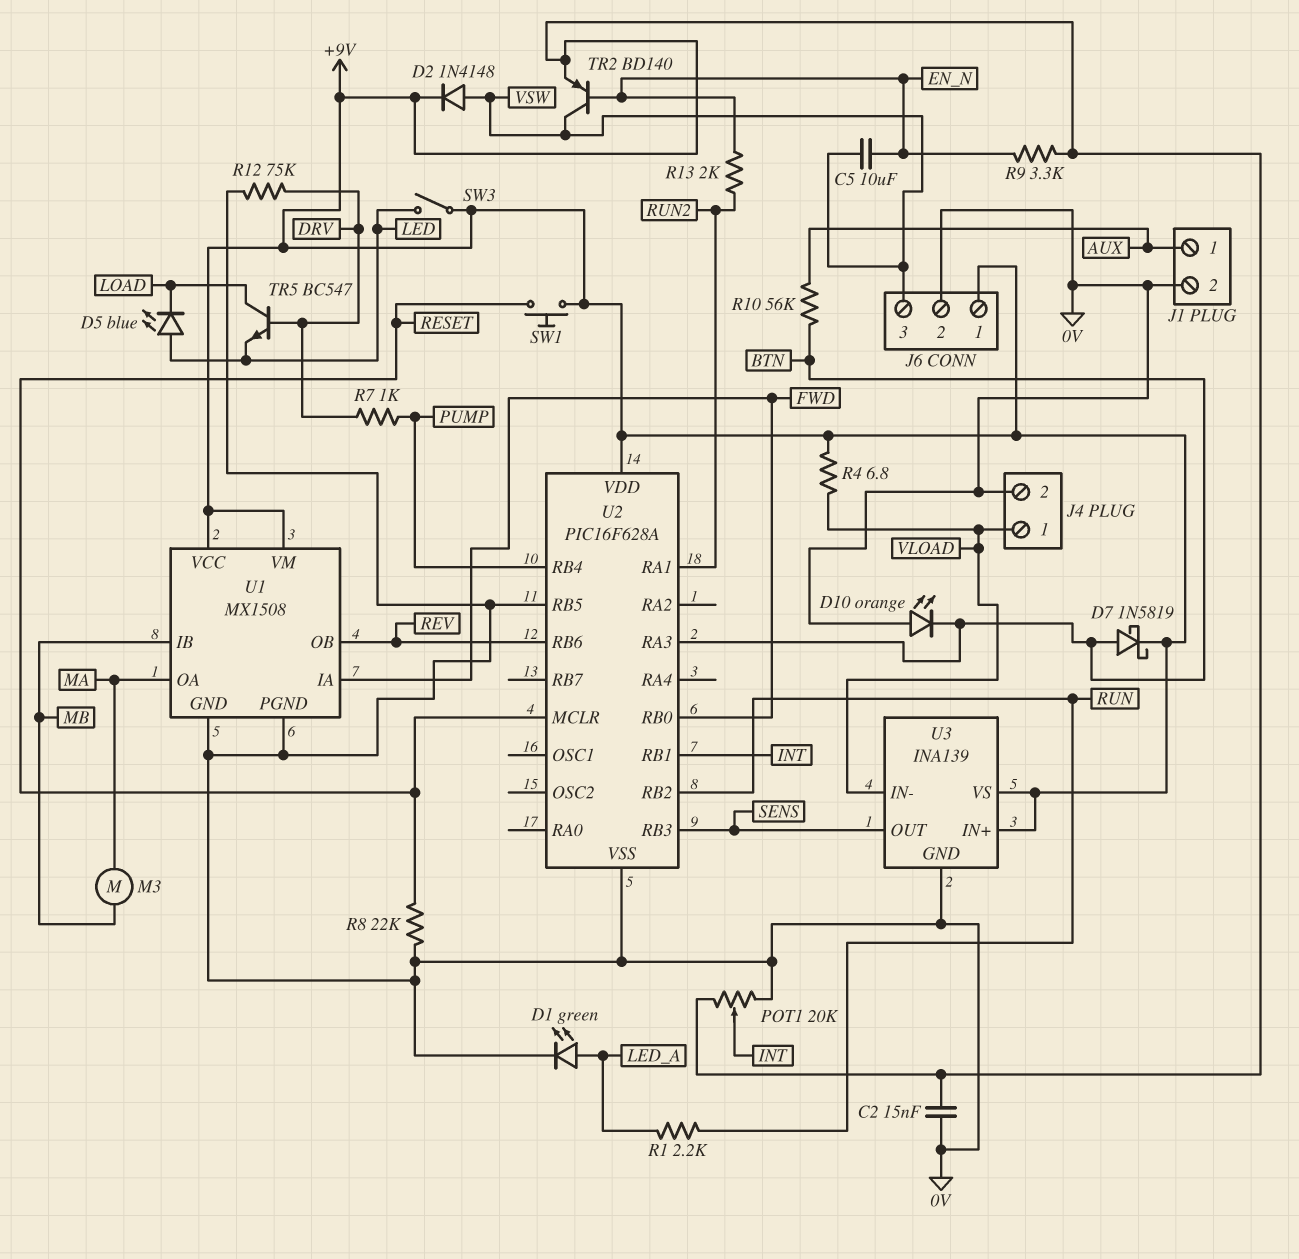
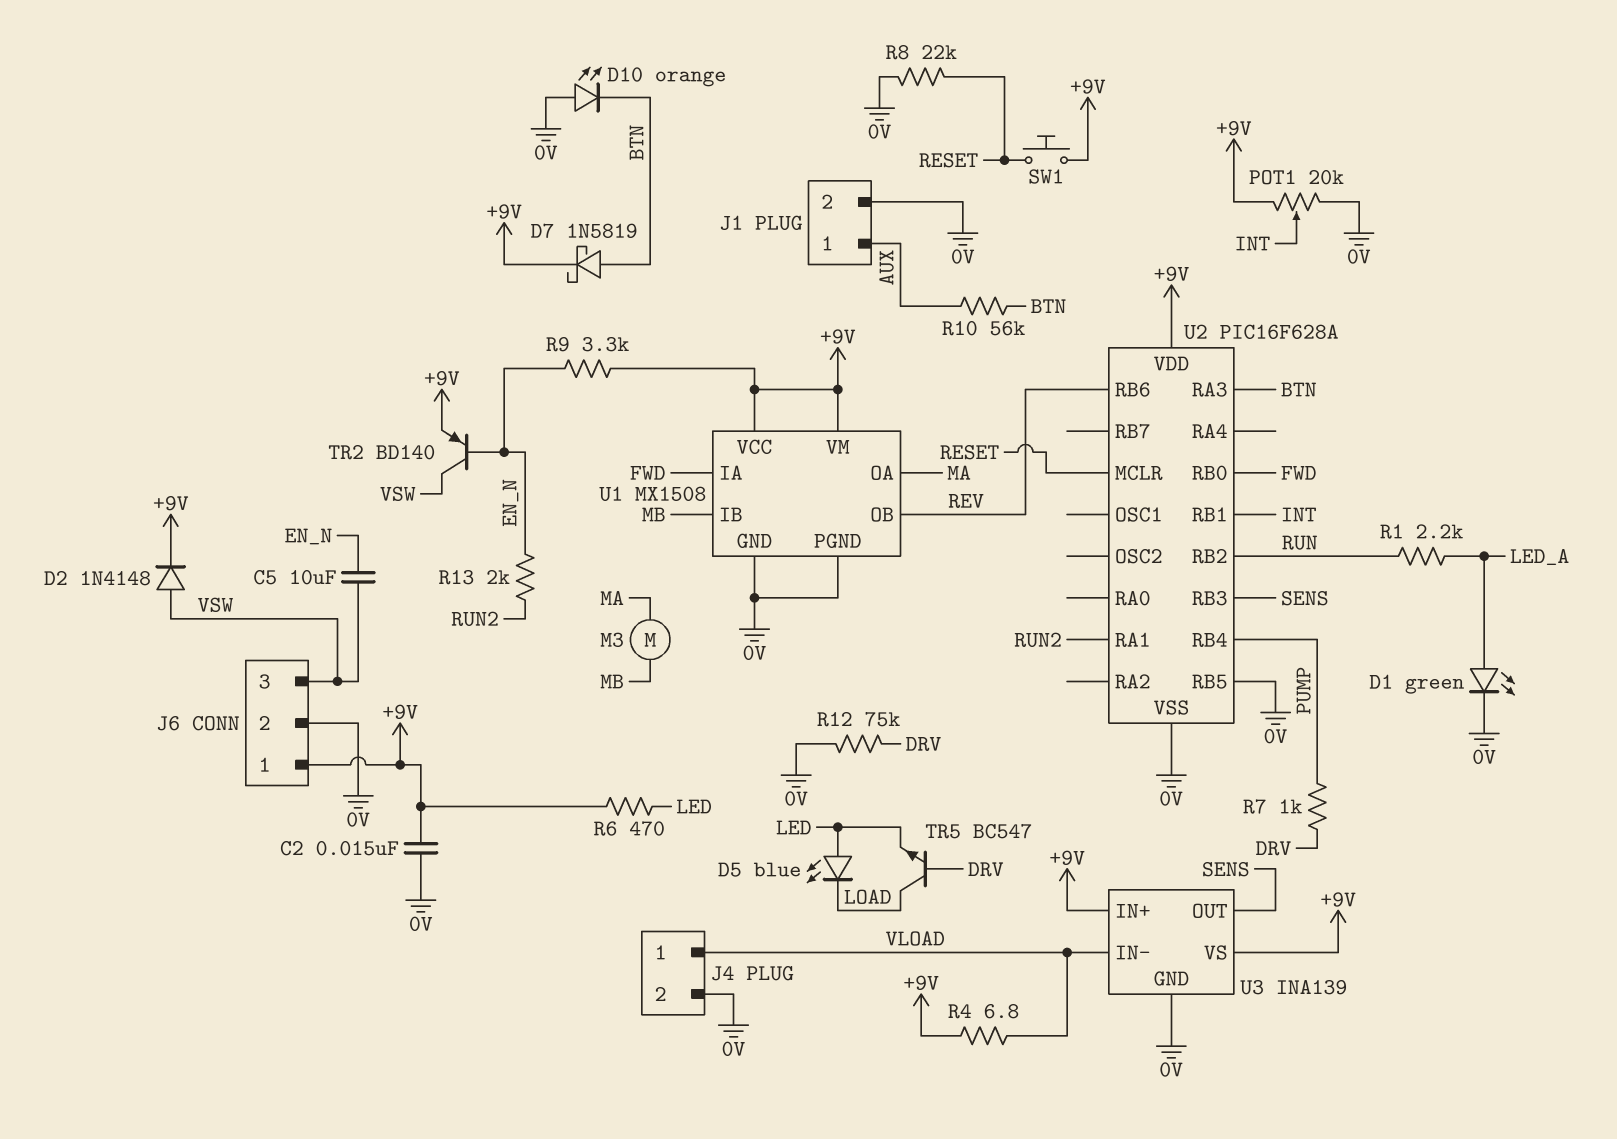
R6: none -> 470 (+9V, LED)
SW3: switch (+9V, LED) -> none

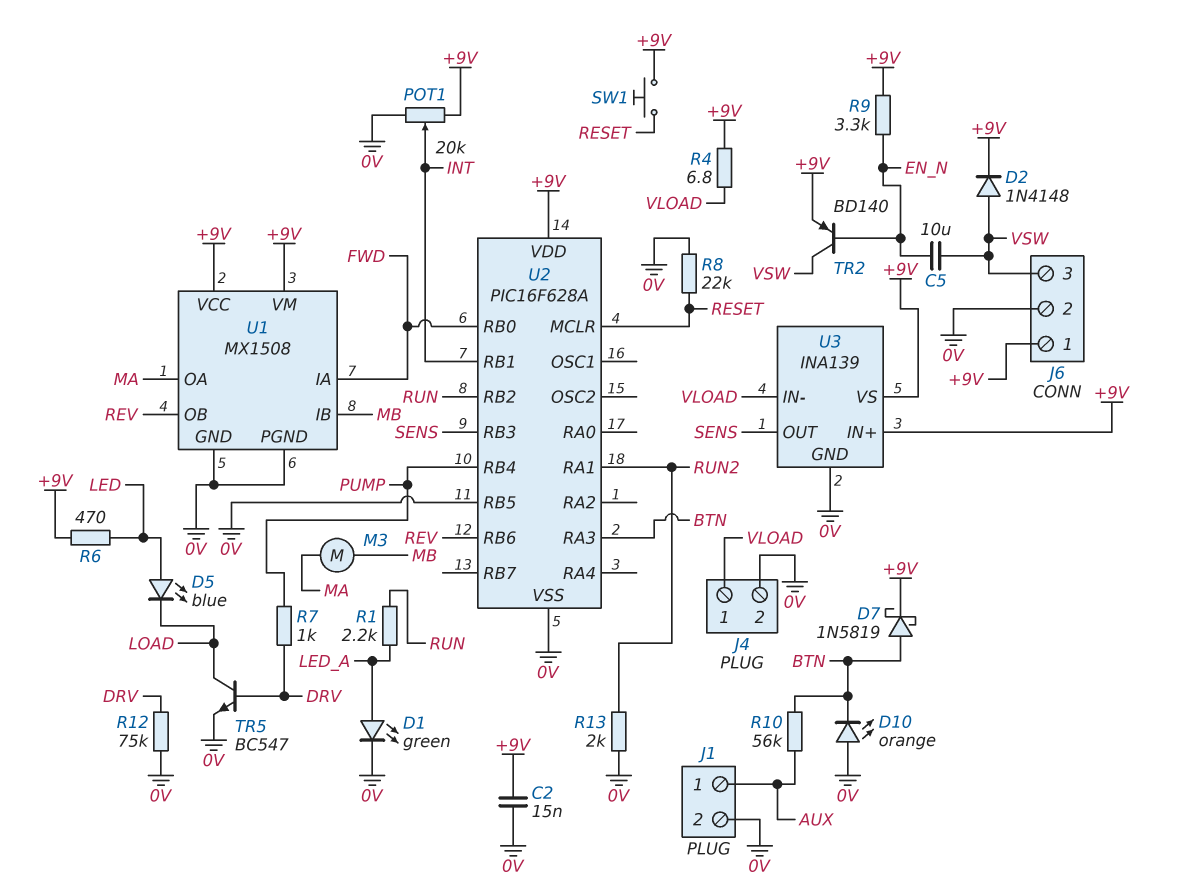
R13: 2k (EN_N, RUN2) -> 2k (0V, RUN2)
TR5: NPN BC547 (B DRV, C LOAD, E LED) -> NPN BC547 (B DRV, C LOAD, E 0V)

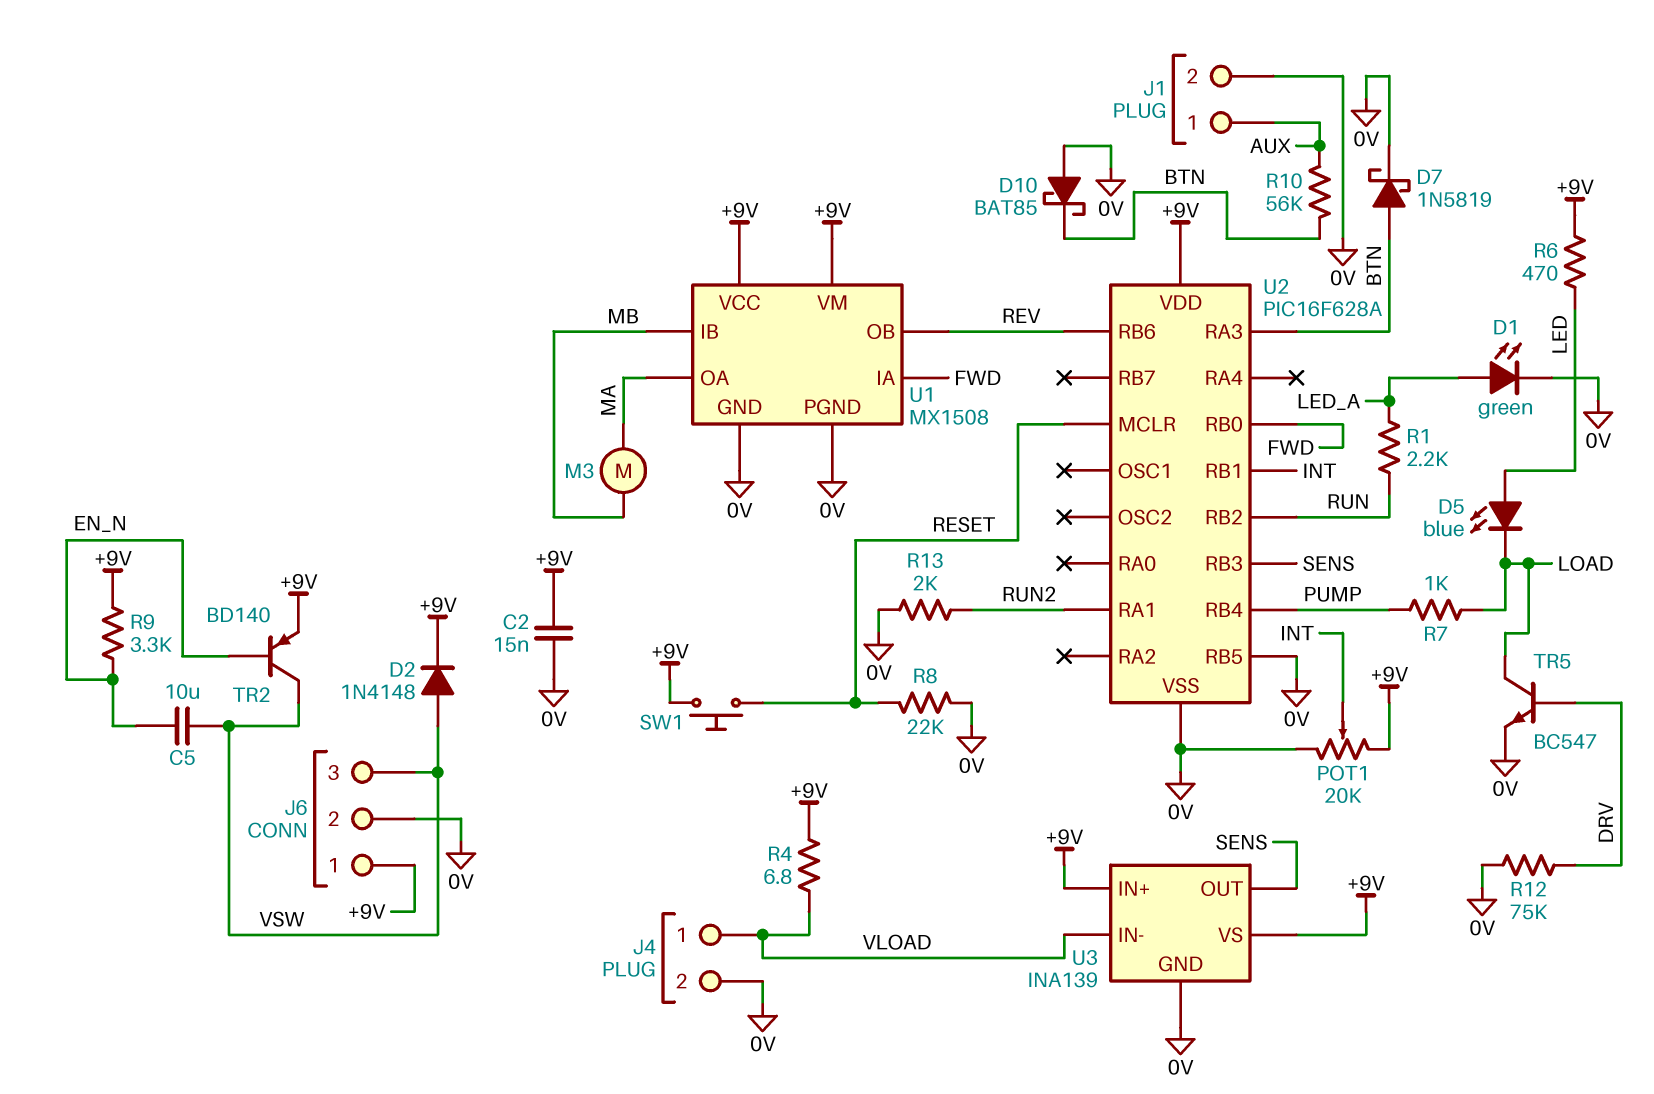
D7: schottky 1N5819 (A BTN, K +9V) -> schottky 1N5819 (A BTN, K 0V)
D10: LED orange (A 0V, K BTN) -> schottky BAT85 (A 0V, K BTN)
R7: 1k (DRV, PUMP) -> 1k (LOAD, PUMP)

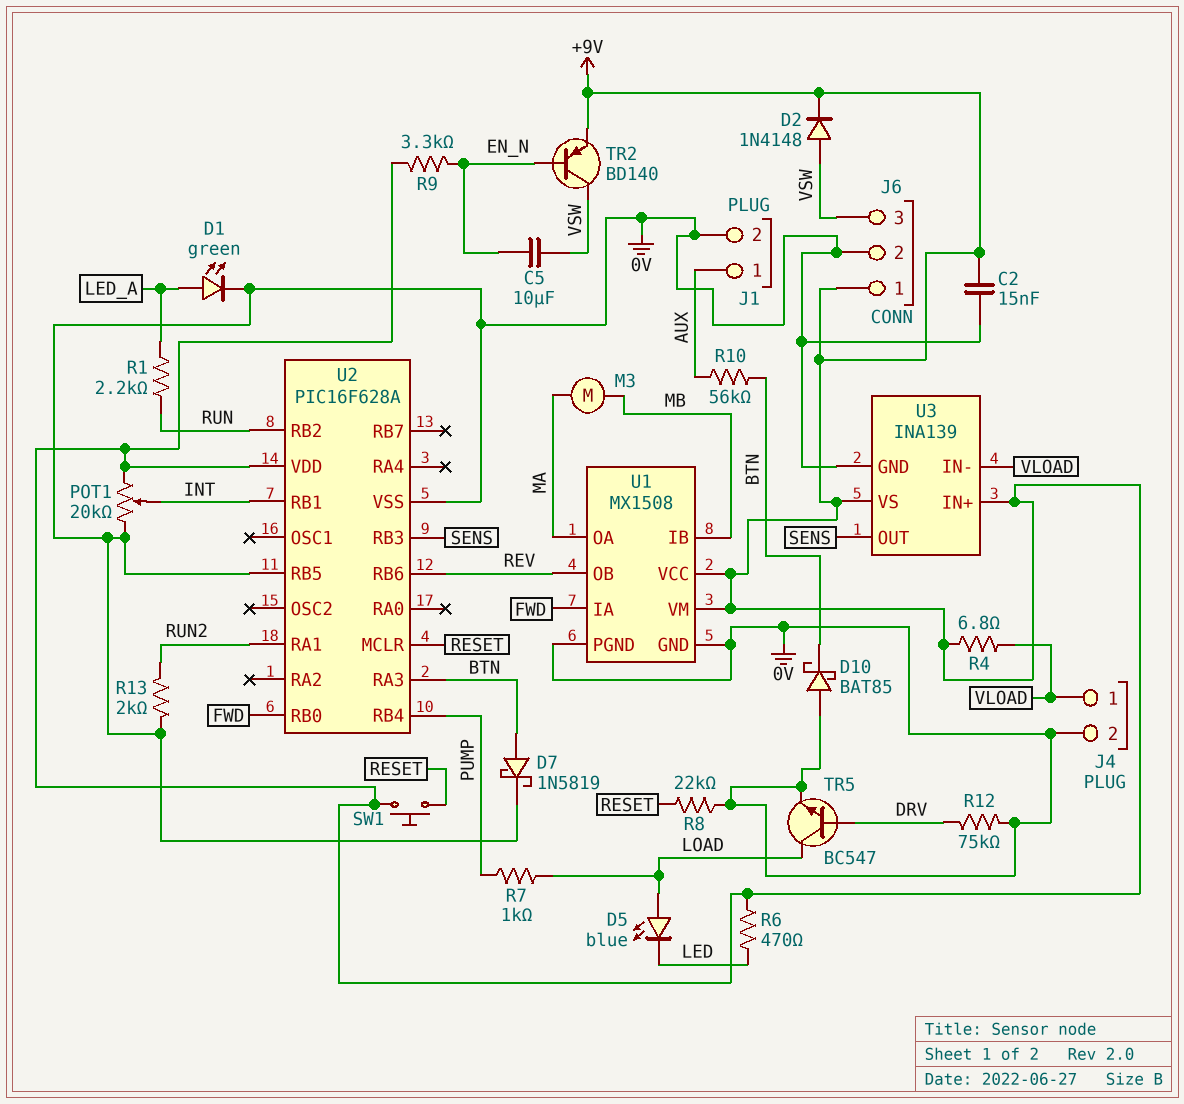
D5: LED blue (A LED, K LOAD) -> LED blue (A LOAD, K LED)

